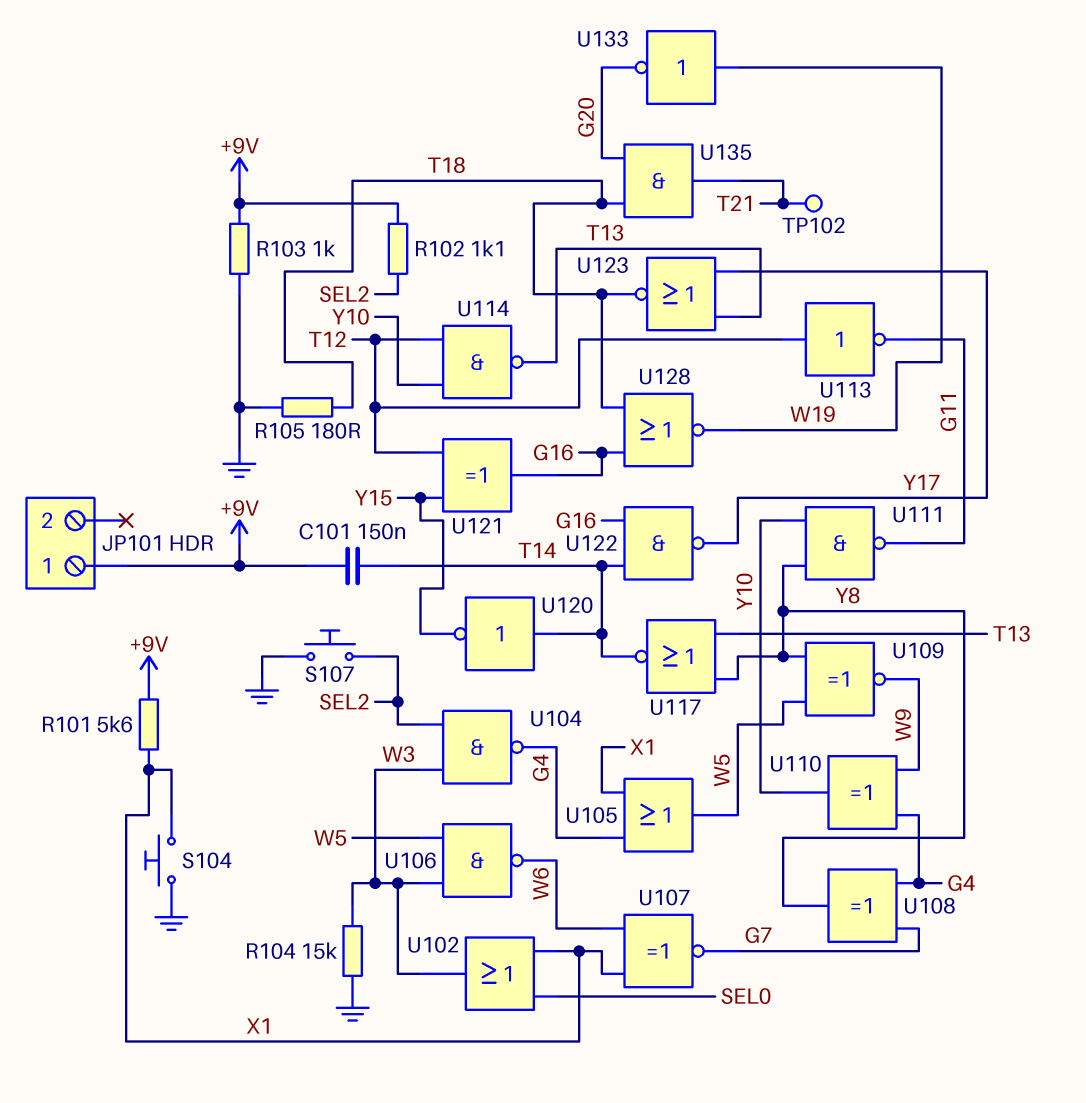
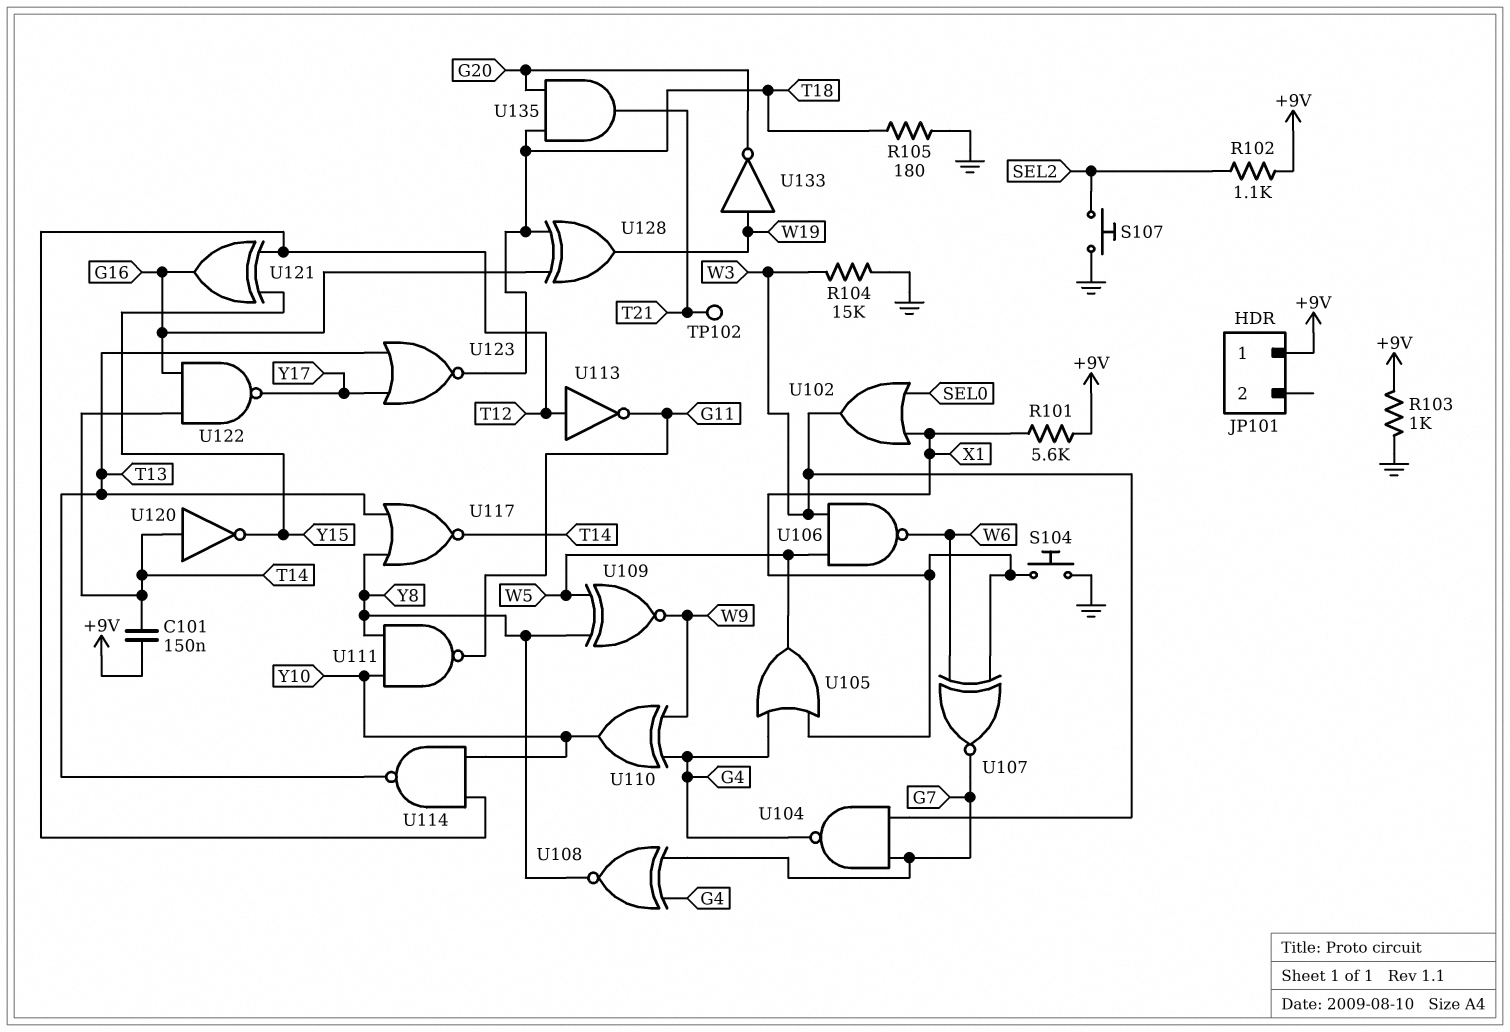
U104: NAND (in SEL2, in W3, out G4) -> NAND (in G7, in W3, out G4)
U108: XOR (in G4, in G7, out Y8) -> XNOR (in G4, in G7, out Y8)
U128: NOR (in G16, in T18, out W19) -> XOR (in G16, in T18, out W19)

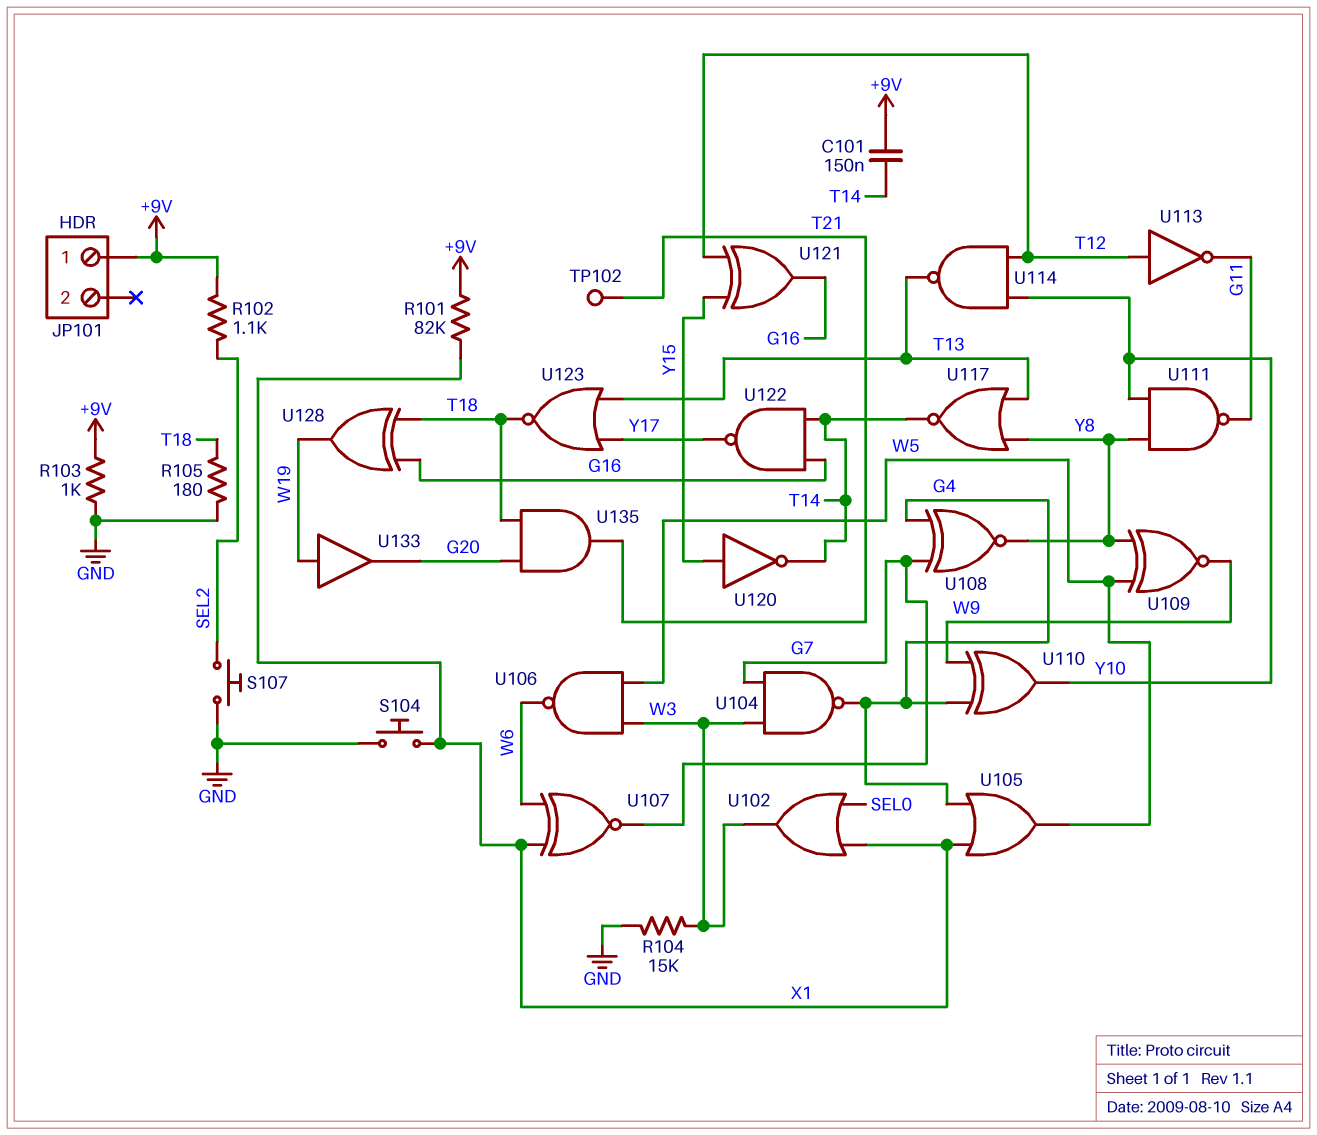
R101: 5.6k (+9V, X1) -> 82k (+9V, X1)
U120: NOT (in T14, out Y15) -> NOT (in Y15, out T14)
U133: NOT (in W19, out G20) -> buffer (in W19, out G20)

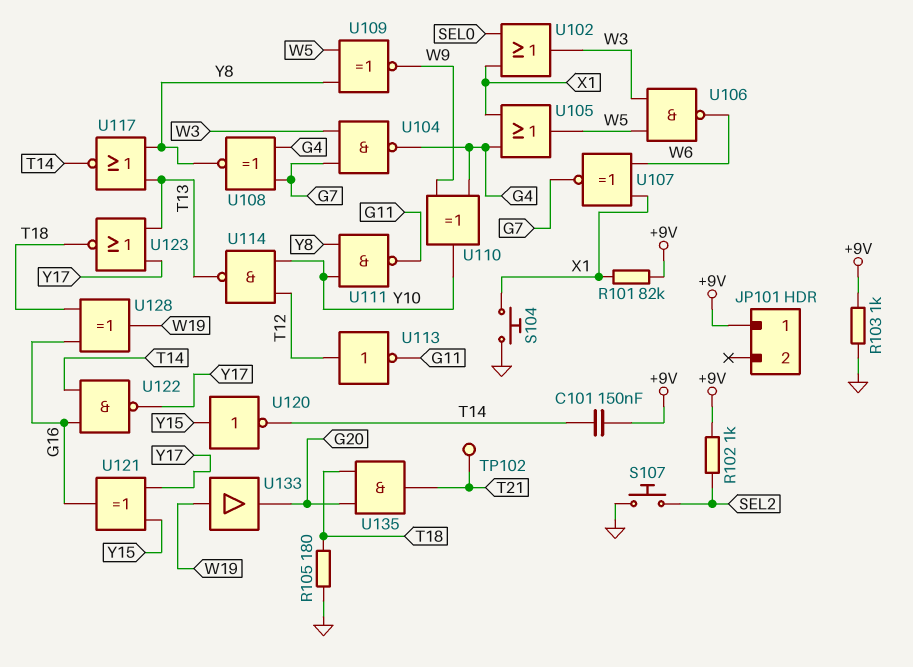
R102: 1.1k (+9V, SEL2) -> 1k (+9V, SEL2)
R104: 15k (GND, W3) -> none
U121: XOR (in T12, in Y15, out G16) -> XOR (in Y15, in Y17, out G16)

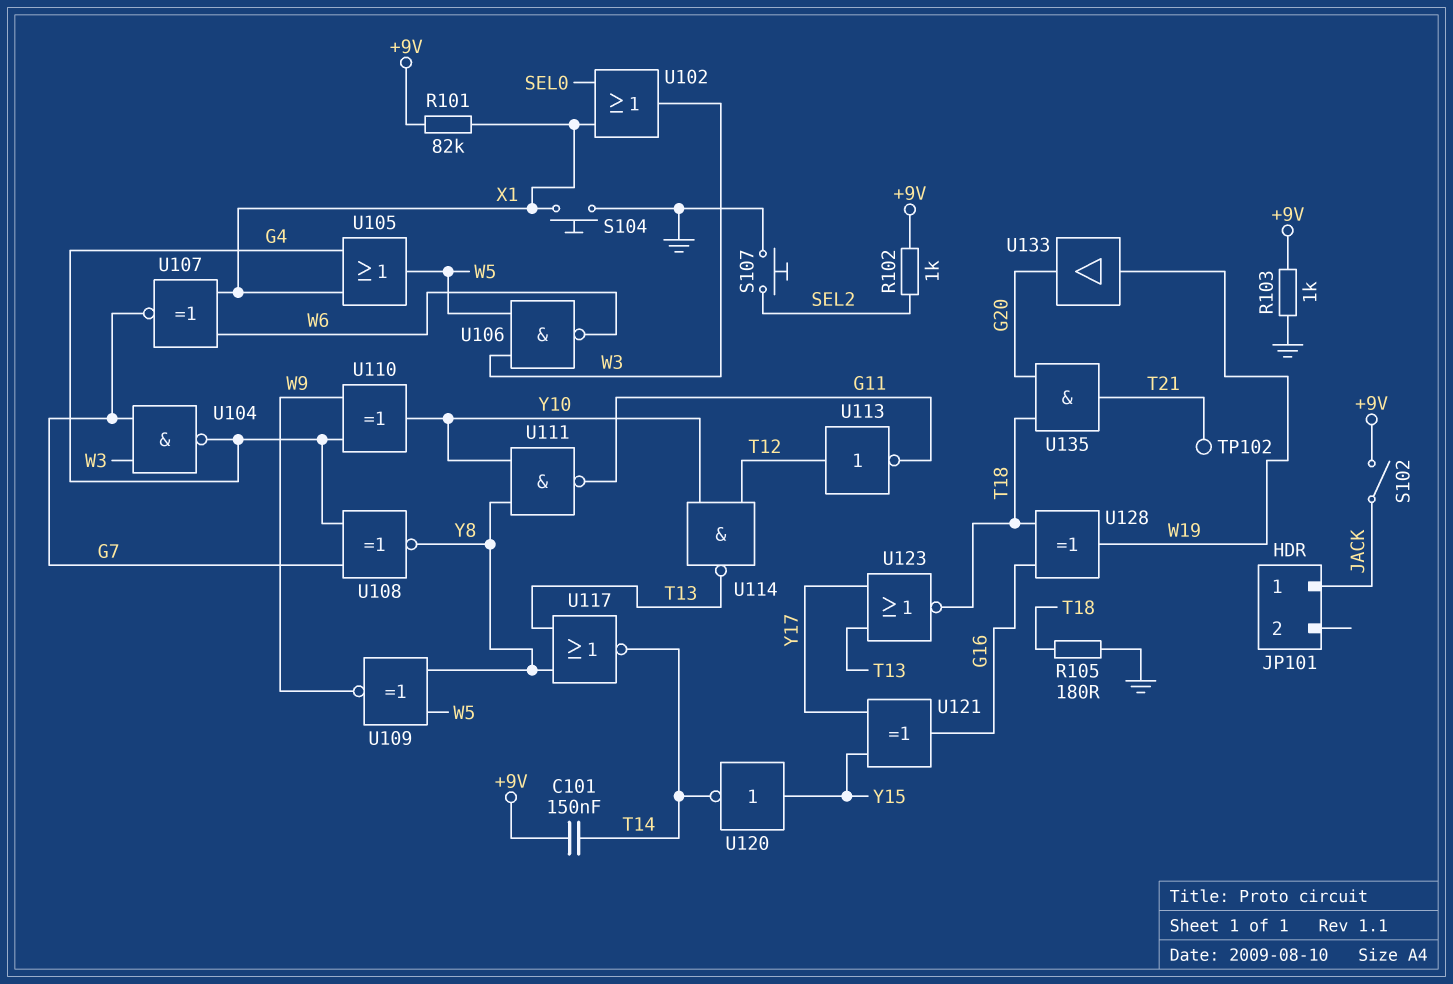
JP101 pin 1: +9V -> JACK
S102: none -> switch (+9V, JACK)
U122: NAND (in G16, in T14, out Y17) -> none

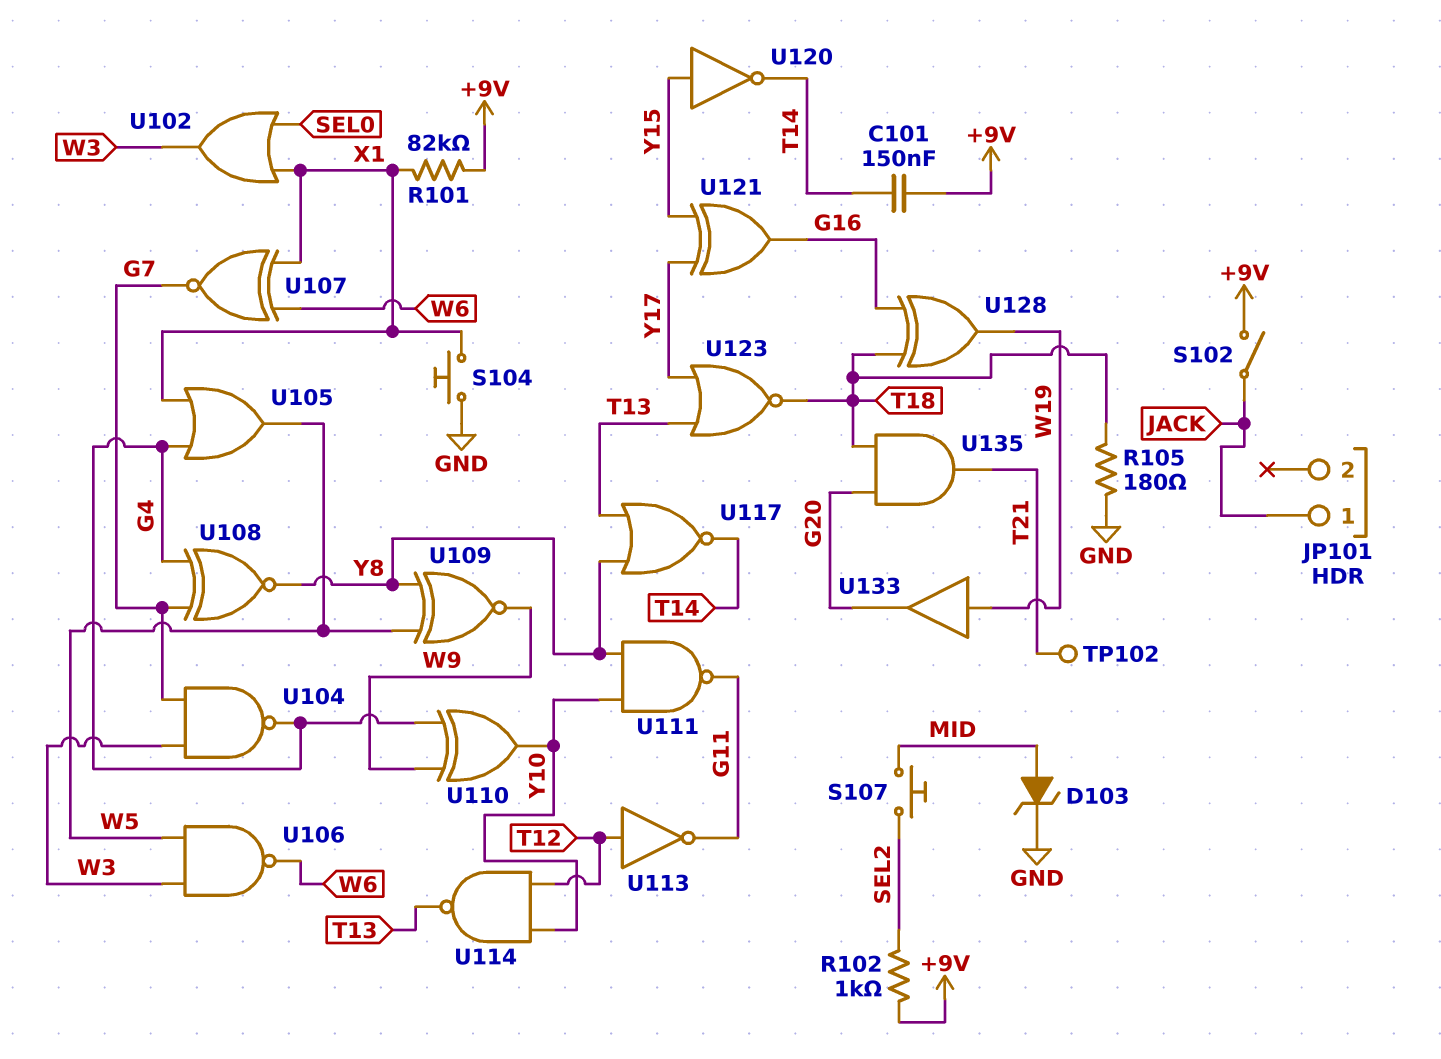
D103: none -> zener (A MID, K GND)
R103: 1k (+9V, GND) -> none
S107: button (GND, SEL2) -> button (MID, SEL2)

